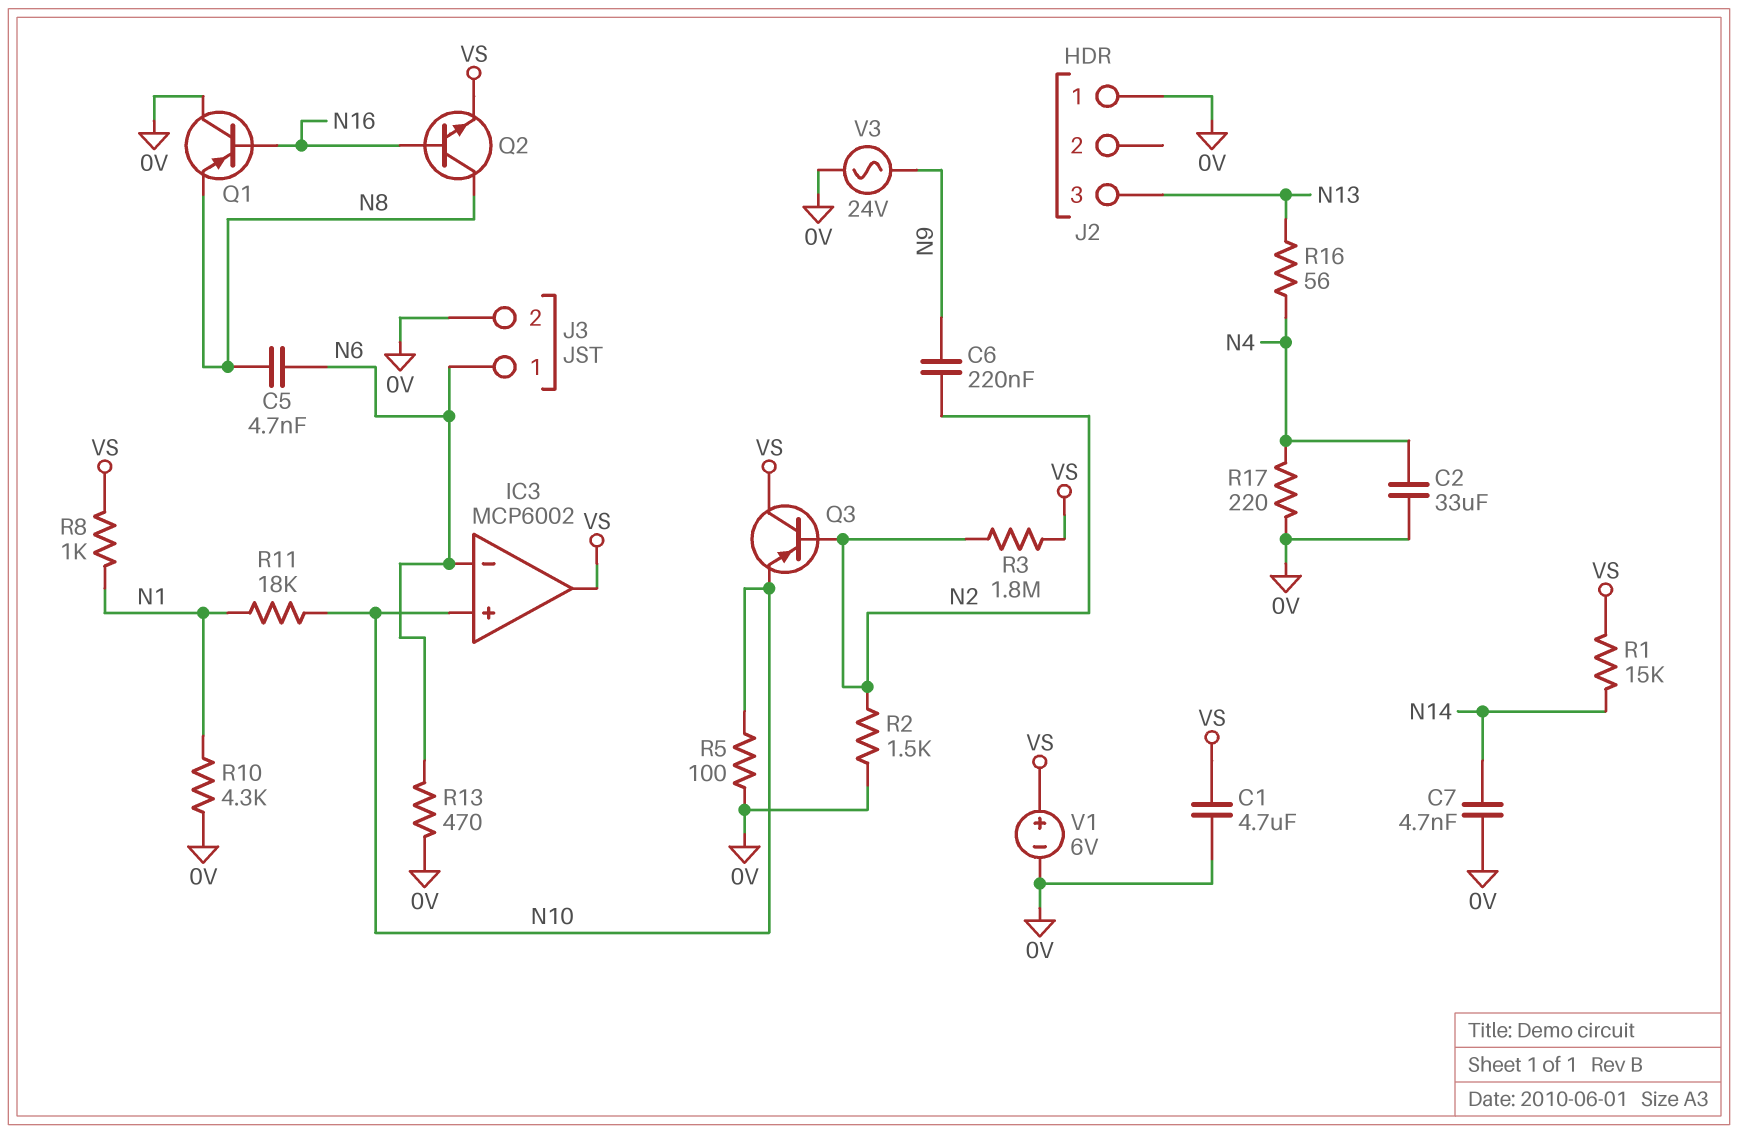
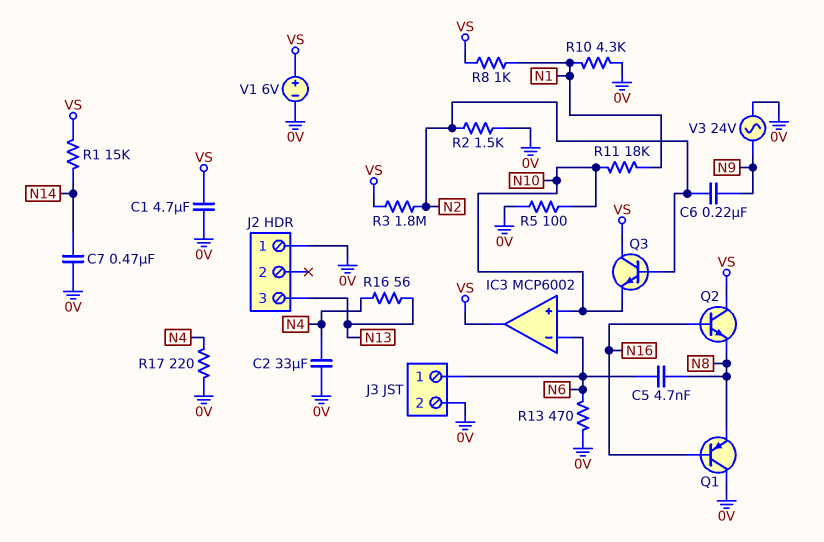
C7: 4.7nF (0V, N14) -> 470nF (0V, N14)
Q2: NPN (B N16, C N8, E VS) -> NPN (B N16, C VS, E N8)
Q3: PNP (B N2, C VS, E N10) -> NPN (B N2, C VS, E N10)

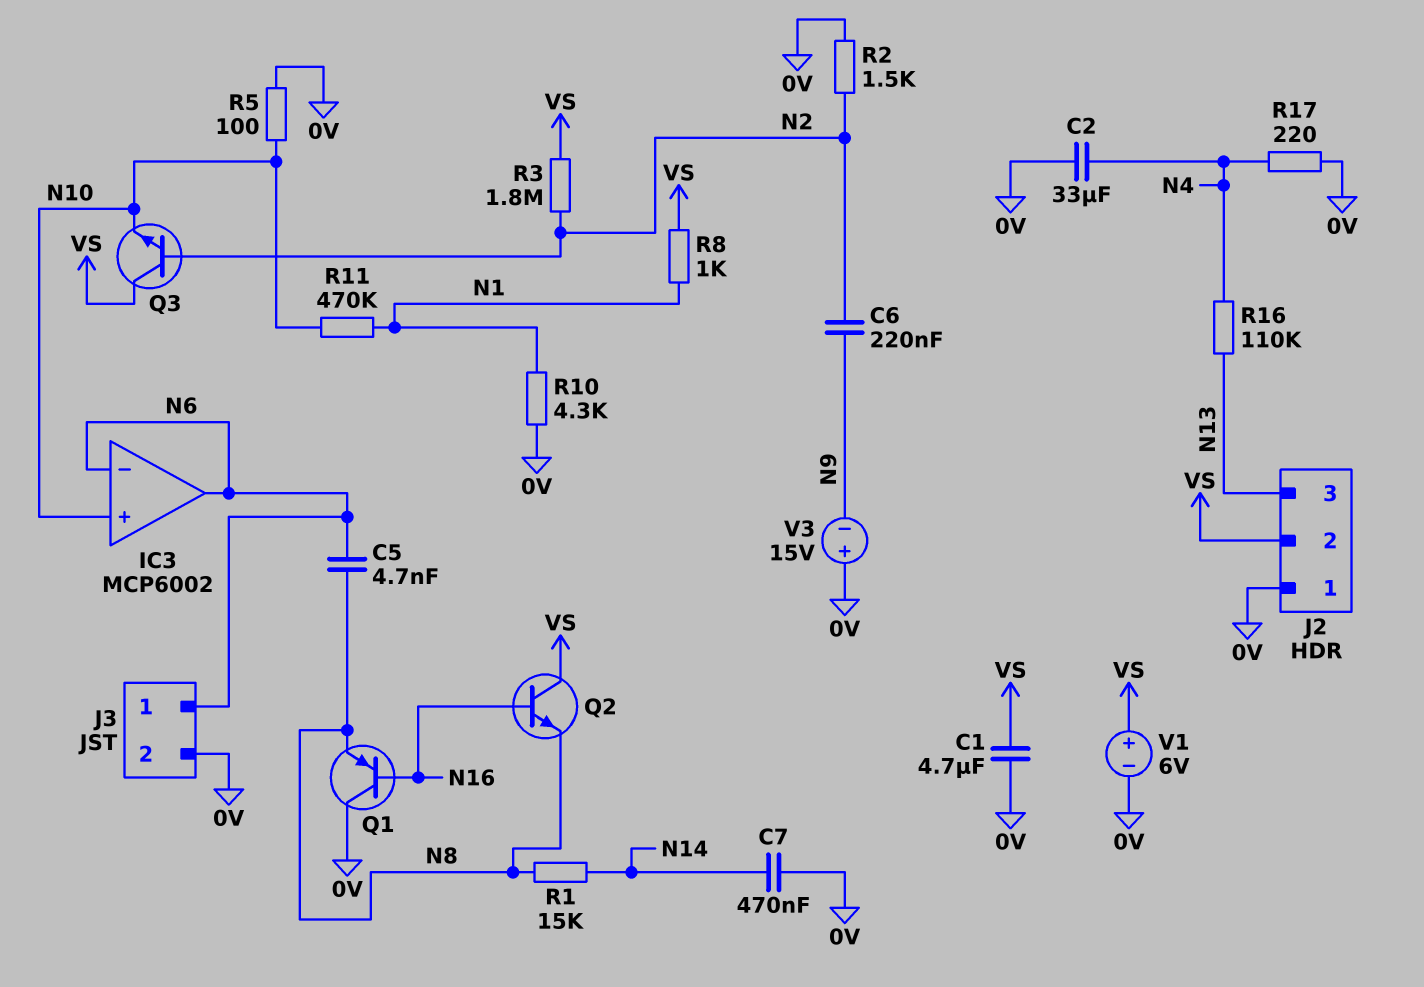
IC3 pin out: VS -> N6
J2 pin 2: none -> VS
R1: 15k (N14, VS) -> 15k (N8, N14)
R11: 18k (N1, N10) -> 470k (N1, N10)
R13: 470 (0V, N6) -> none
R16: 56 (N4, N13) -> 110k (N4, N13)
V3: AC 24V (0V, N9) -> 15V (plus 0V, minus N9)

